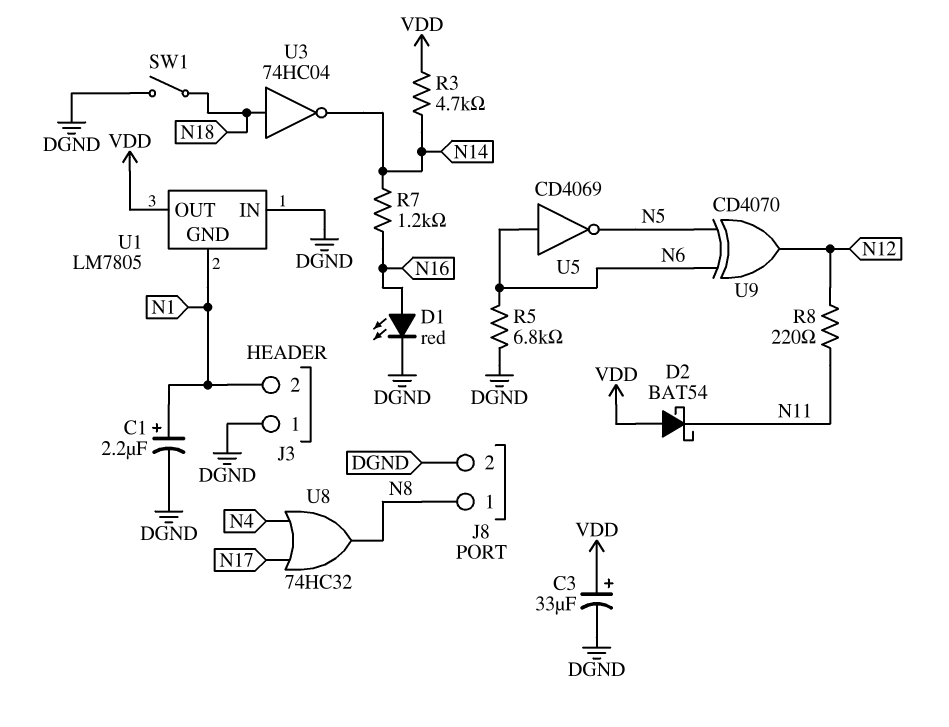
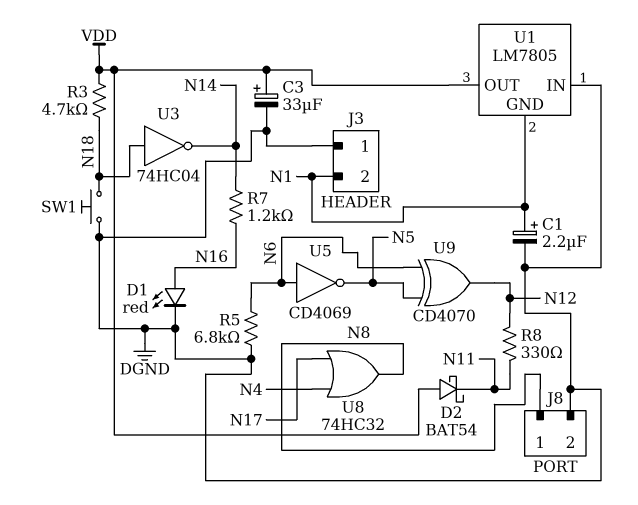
R3: 4.7k (N14, VDD) -> 4.7k (N18, VDD)
R8: 220 (N11, N12) -> 330 (N11, N12)
SW1: switch (DGND, N18) -> button (DGND, N18)

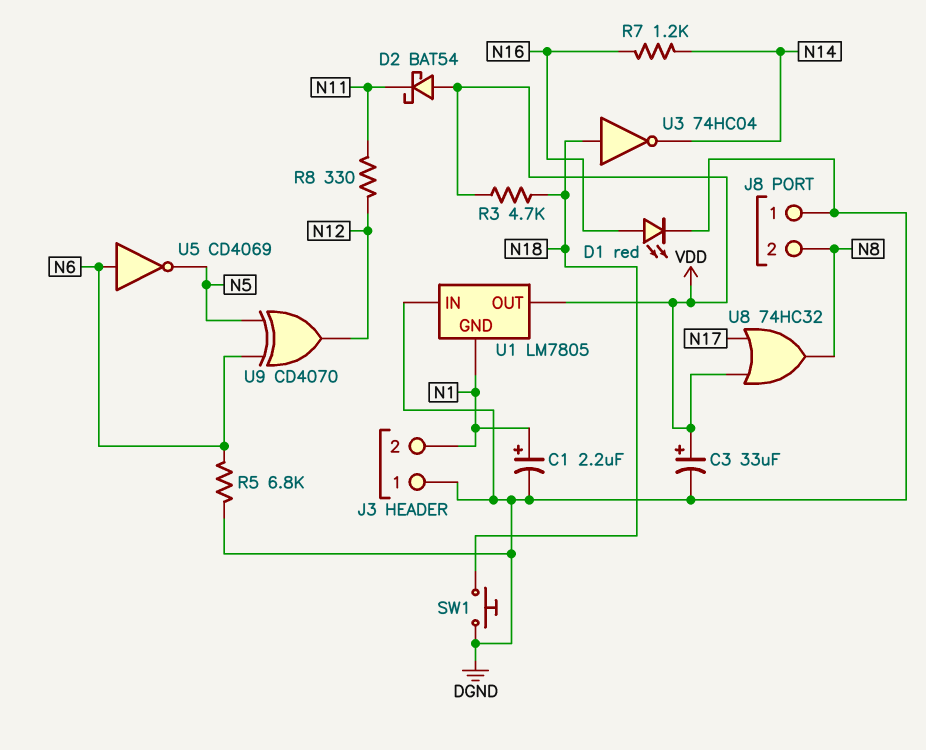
J8 pin 1: N8 -> DGND
J8 pin 2: DGND -> N8
U8: OR 74HC32 (in N4, in N17, out N8) -> OR 74HC32 (in N17, in VDD, out N8)

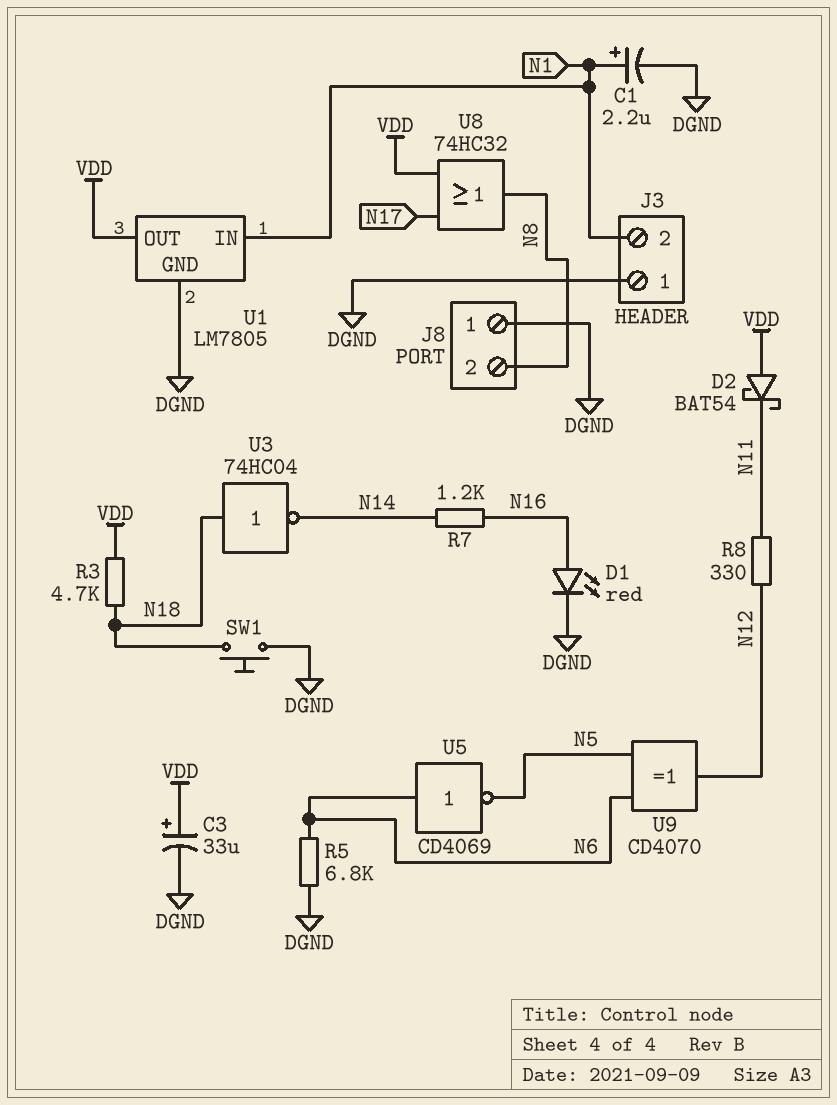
U1 pin GND: N1 -> DGND
U1 pin IN: DGND -> N1

